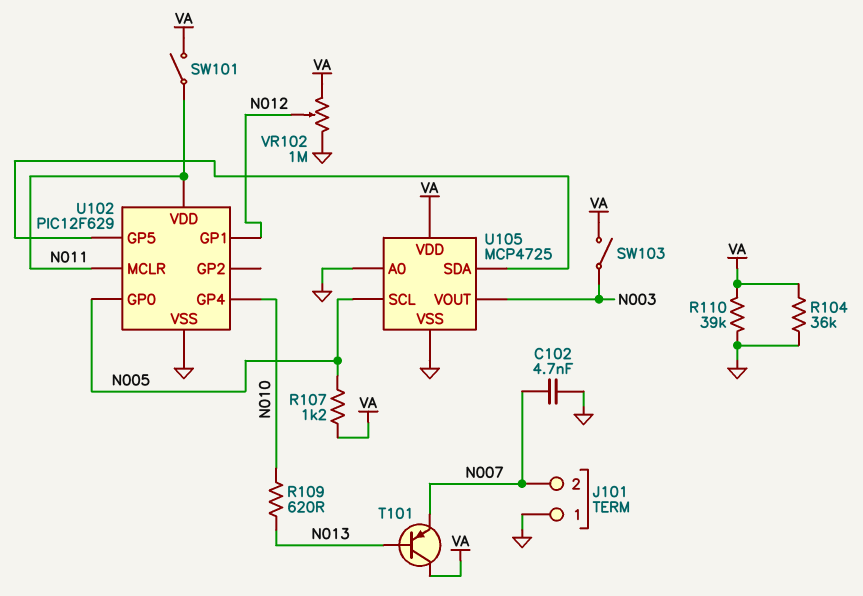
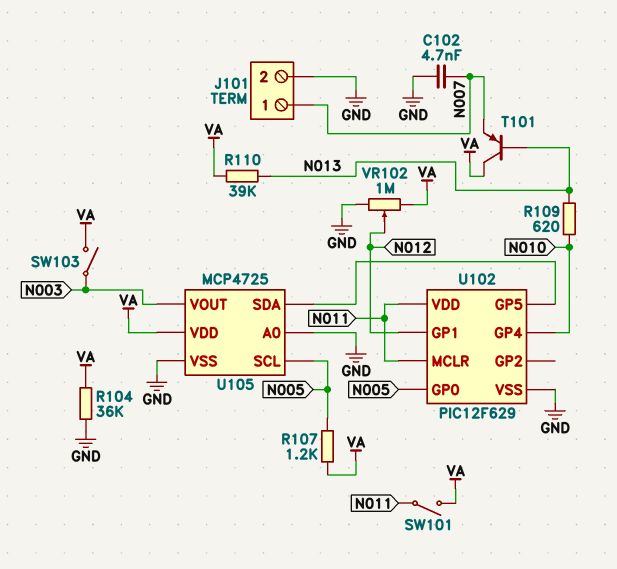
J101 pin 1: GND -> N007
J101 pin 2: N007 -> GND
R110: 39k (GND, VA) -> 39k (N013, VA)

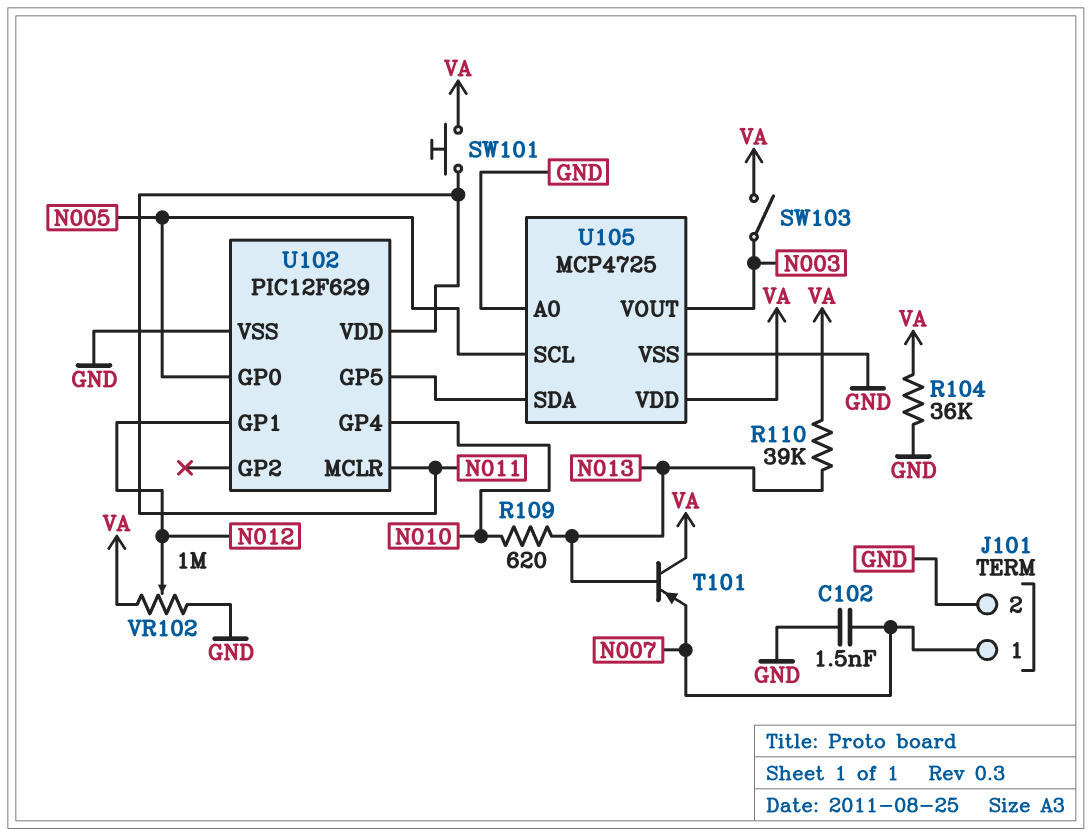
C102: 4.7nF (GND, N007) -> 1.5nF (GND, N007)
R107: 1.2k (N005, VA) -> none
SW101: switch (N011, VA) -> button (N011, VA)

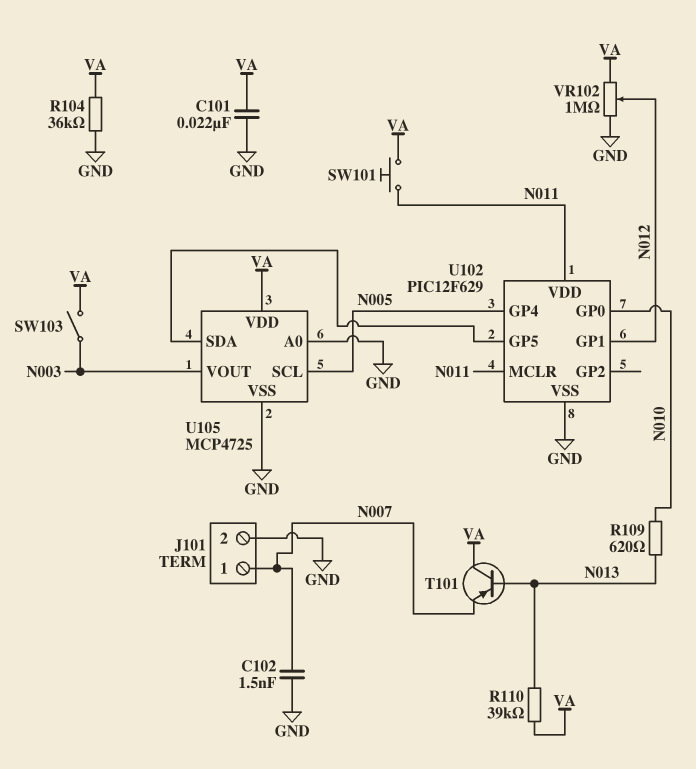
C101: none -> 22nF (GND, VA)
U102 pin GP0: N005 -> N010
U102 pin GP4: N010 -> N005

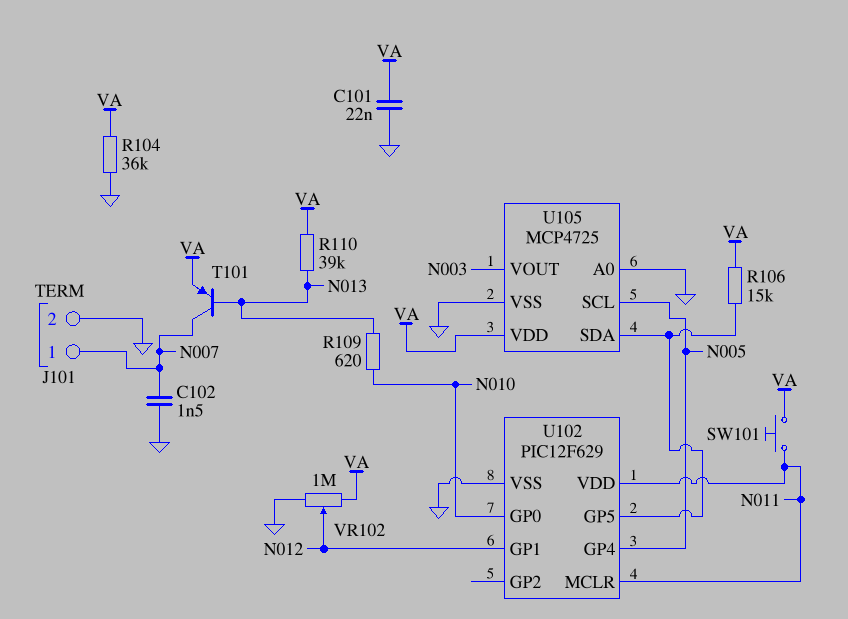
R106: none -> 15k (U102/GP5, VA)
SW103: switch (N003, VA) -> none
T101: PNP (B N013, C VA, E N007) -> PNP (B N013, C N007, E VA)

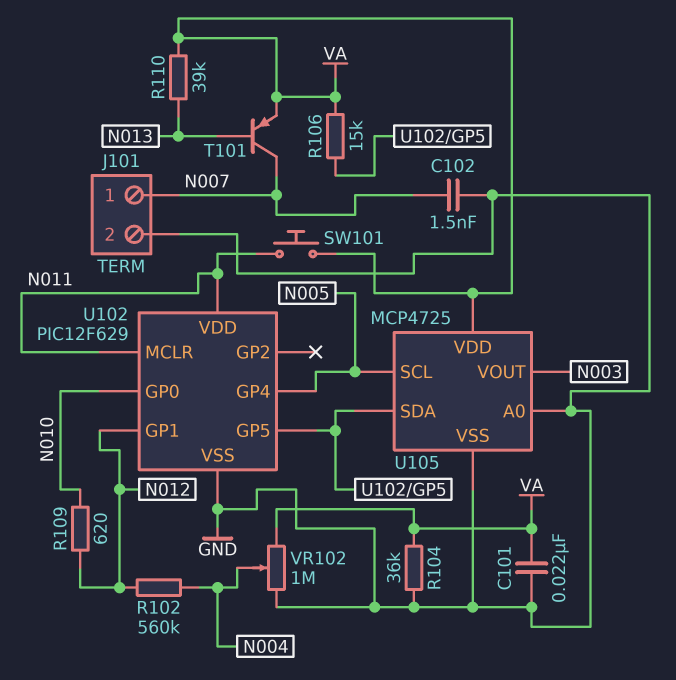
R102: none -> 560k (N004, N012)
R109: 620 (N010, N013) -> 620 (N010, N012)
VR102: 1M (GND, VA, wiper N012) -> 1M (GND, VA, wiper N004)

